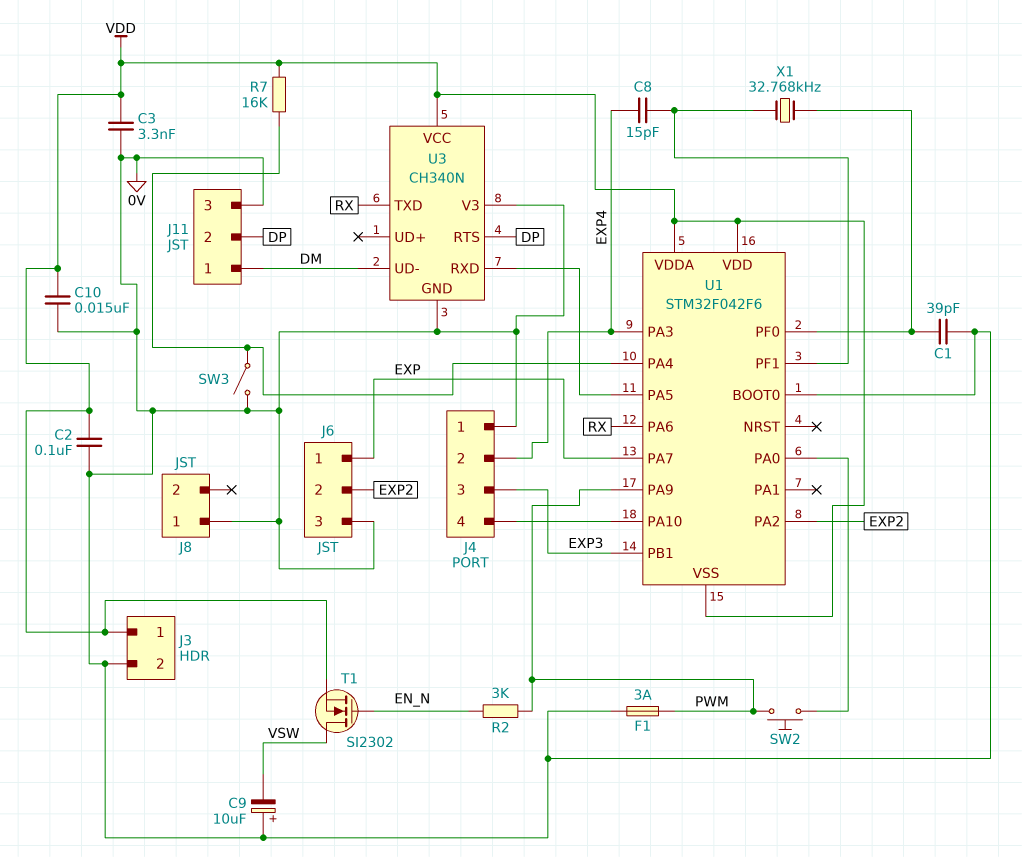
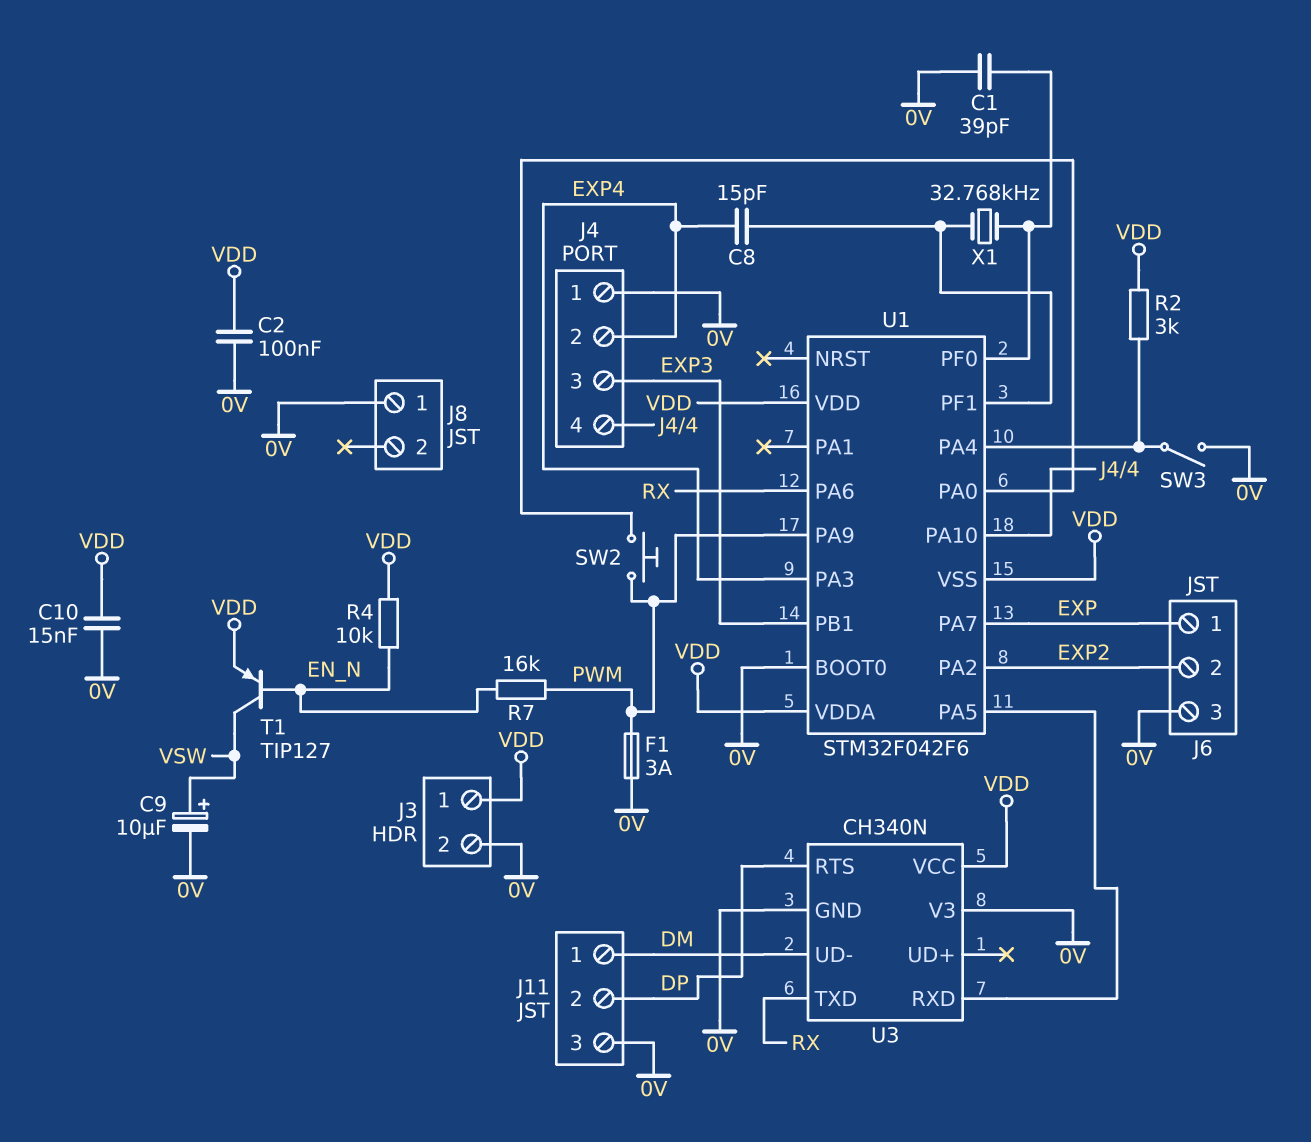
C3: 3.3nF (0V, VDD) -> none
C9: 10uF (plus 0V, minus VSW) -> 10uF (plus VSW, minus 0V)
R2: 3k (EN_N, PWM) -> 3k (U1/PA4, VDD)
R4: none -> 10k (EN_N, VDD)
R7: 16k (U1/PA4, VDD) -> 16k (EN_N, PWM)
T1: NMOS SI2302 (G EN_N, D VSW, S VDD) -> PNP TIP127 (B EN_N, C VSW, E VDD)

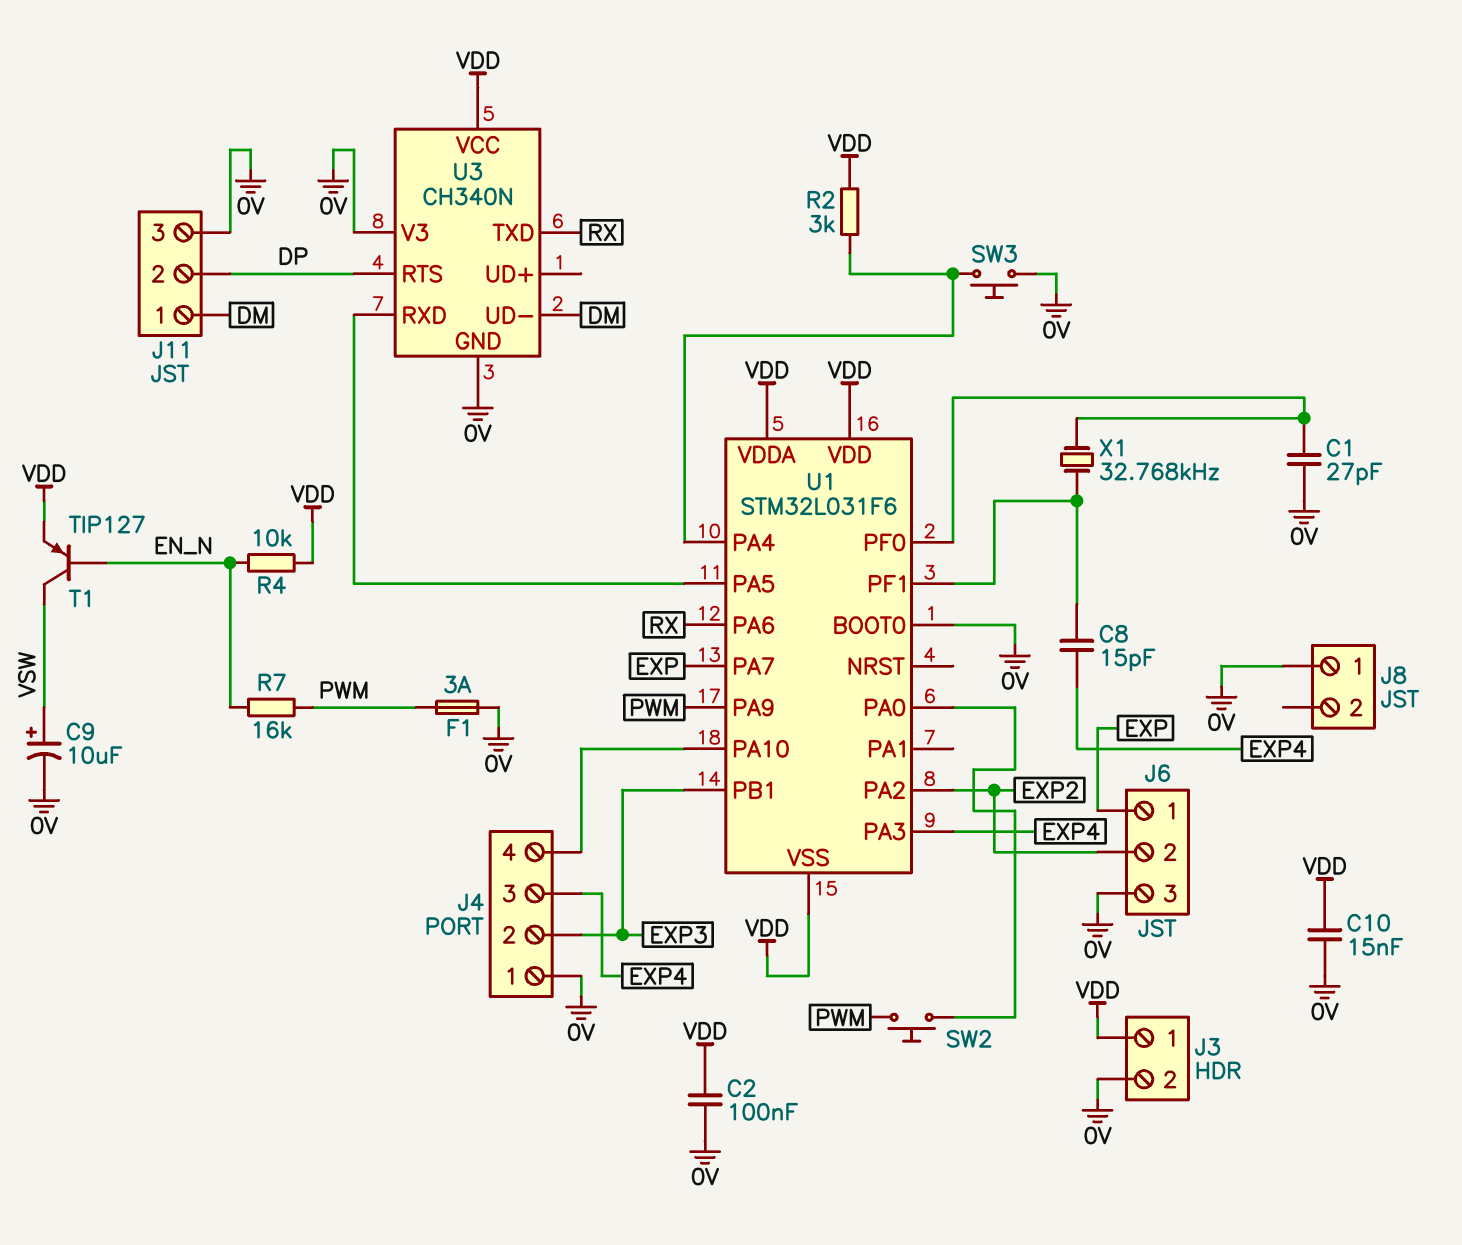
C1: 39pF (0V, U1/PF0) -> 27pF (0V, U1/PF0)
J4 pin 2: EXP4 -> EXP3
J4 pin 3: EXP3 -> EXP4
SW3: switch (0V, U1/PA4) -> button (0V, U1/PA4)
U1: STM32F042F6 -> STM32L031F6

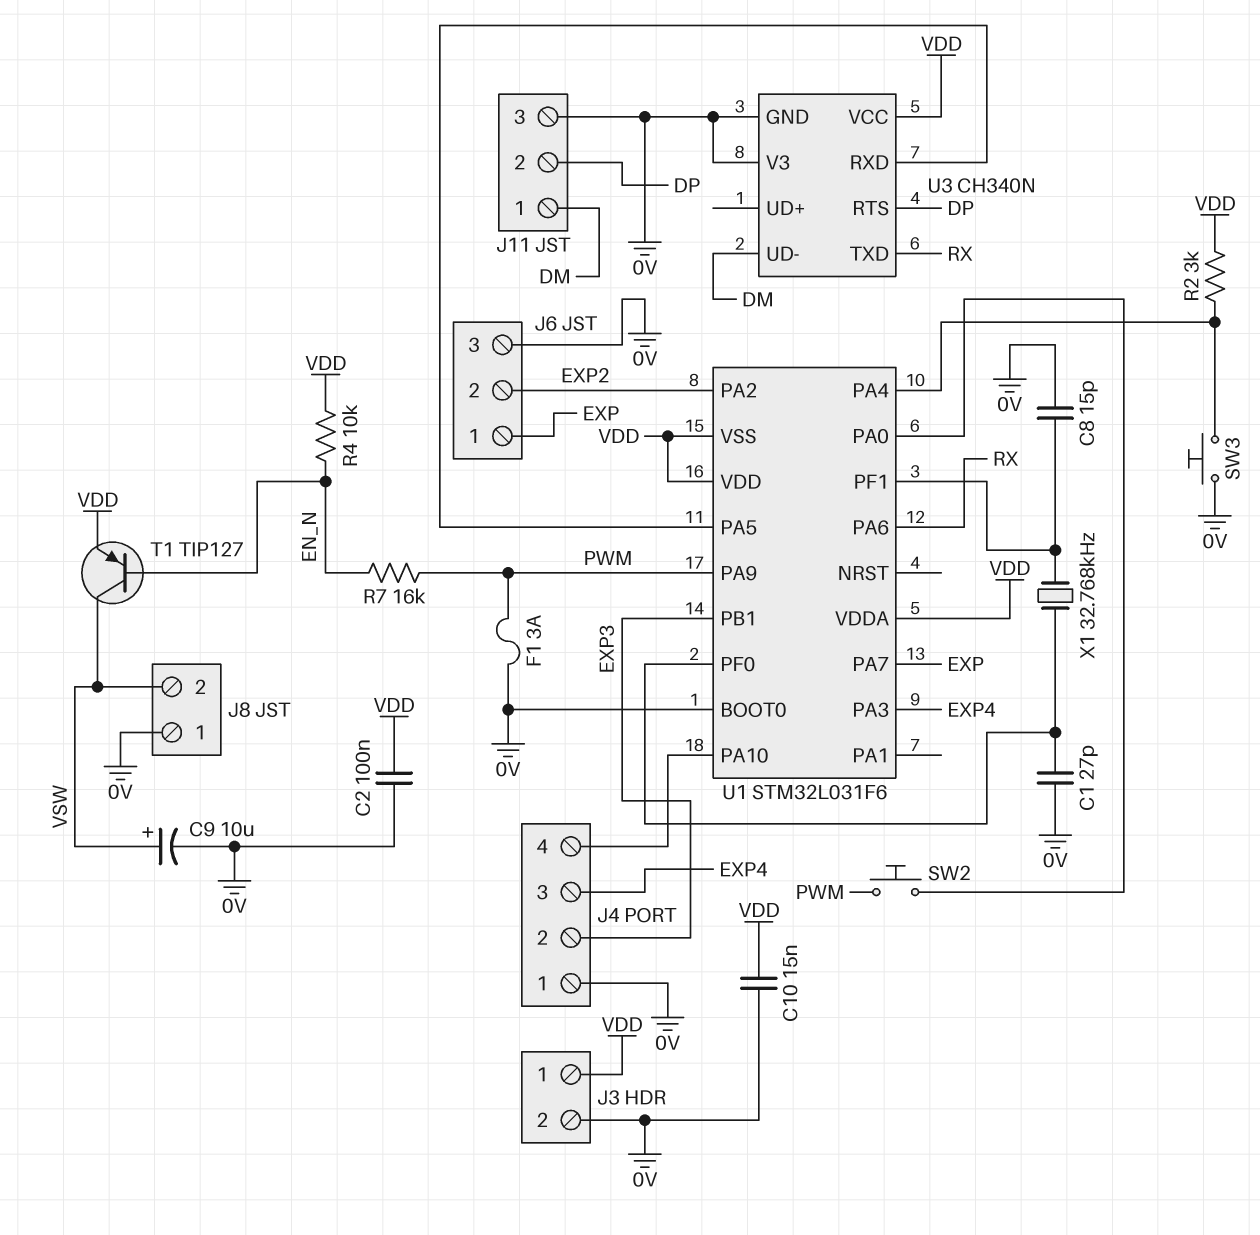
C8: 15pF (EXP4, U1/PF1) -> 15pF (0V, U1/PF1)
J8 pin 2: none -> VSW

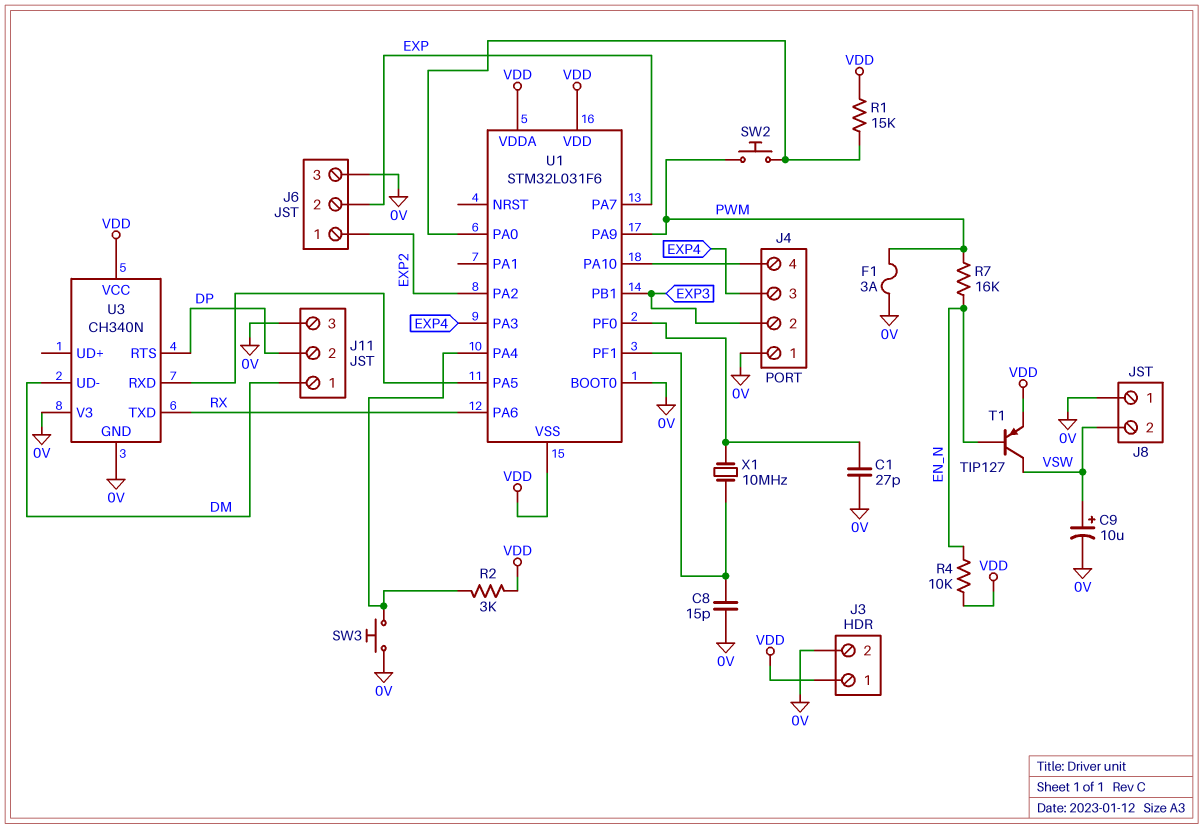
C2: 100nF (0V, VDD) -> none
C10: 15nF (0V, VDD) -> none
J6 pin 1: EXP -> EXP2
J6 pin 2: EXP2 -> EXP
R1: none -> 15k (U1/PA0, VDD)
X1: 32.768kHz (U1/PF0, U1/PF1) -> 10MHz (U1/PF0, U1/PF1)

